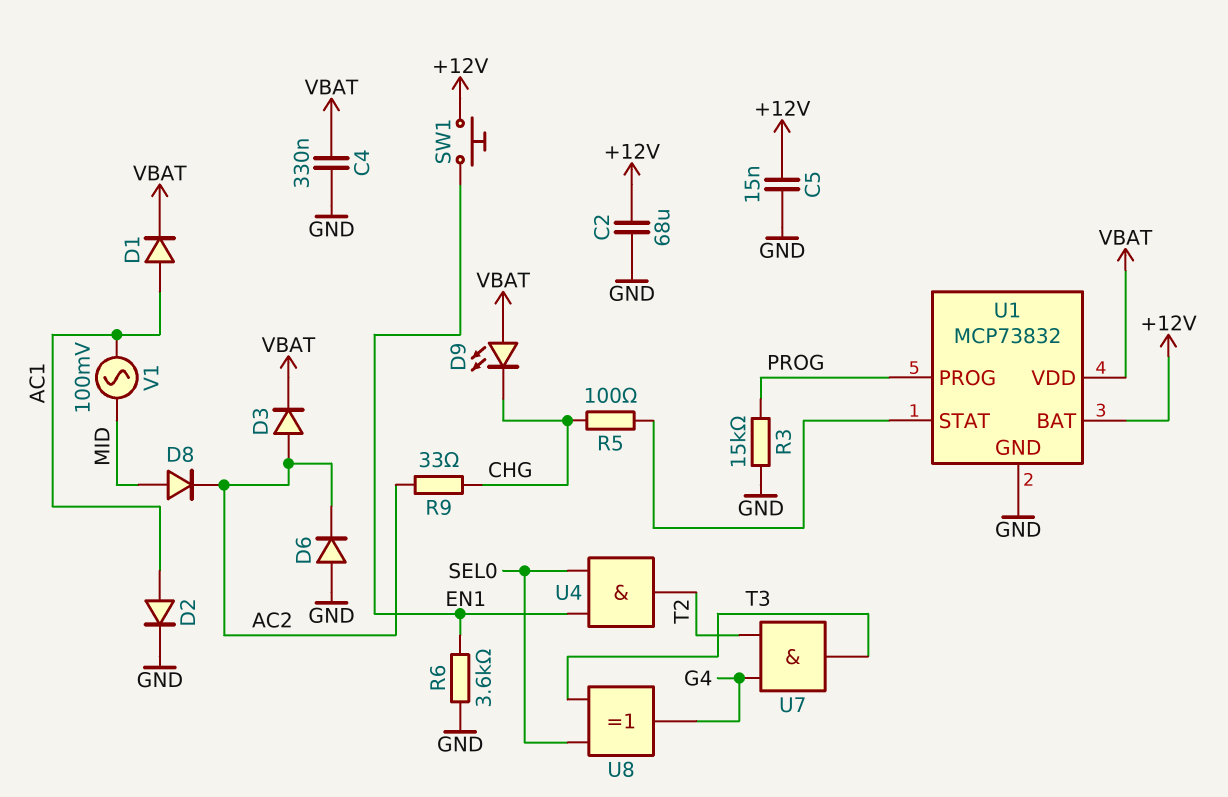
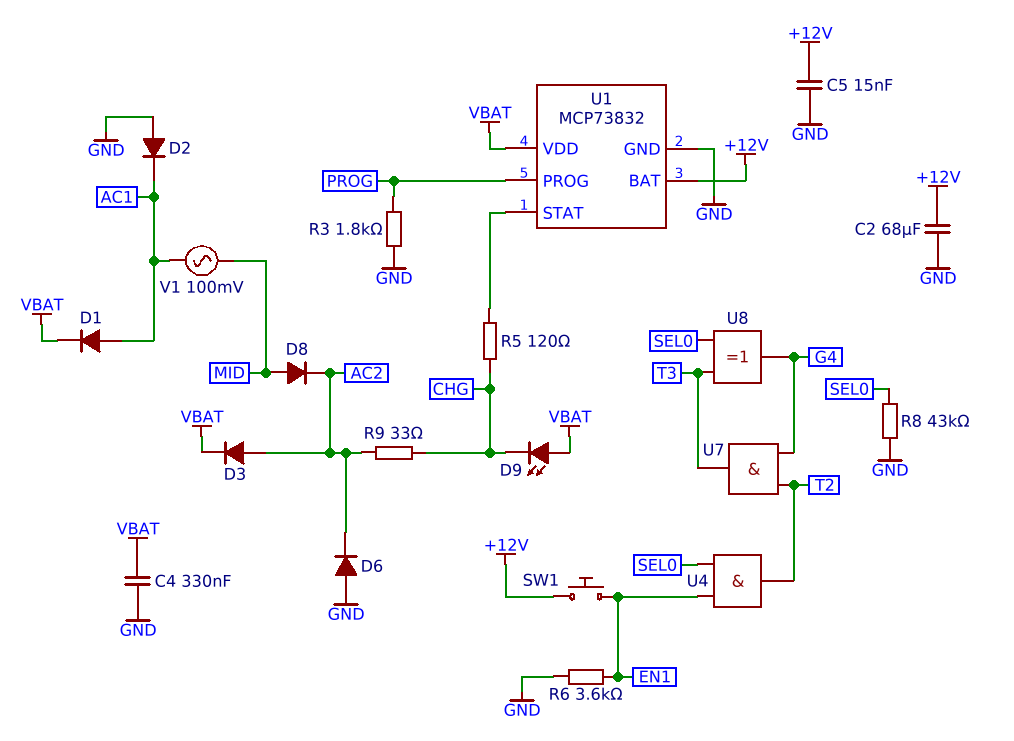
D2: diode (A AC1, K GND) -> diode (A GND, K AC1)
R3: 15k (GND, PROG) -> 1.8k (GND, PROG)
R5: 100 (CHG, U1/STAT) -> 120 (CHG, U1/STAT)
R8: none -> 43k (GND, SEL0)

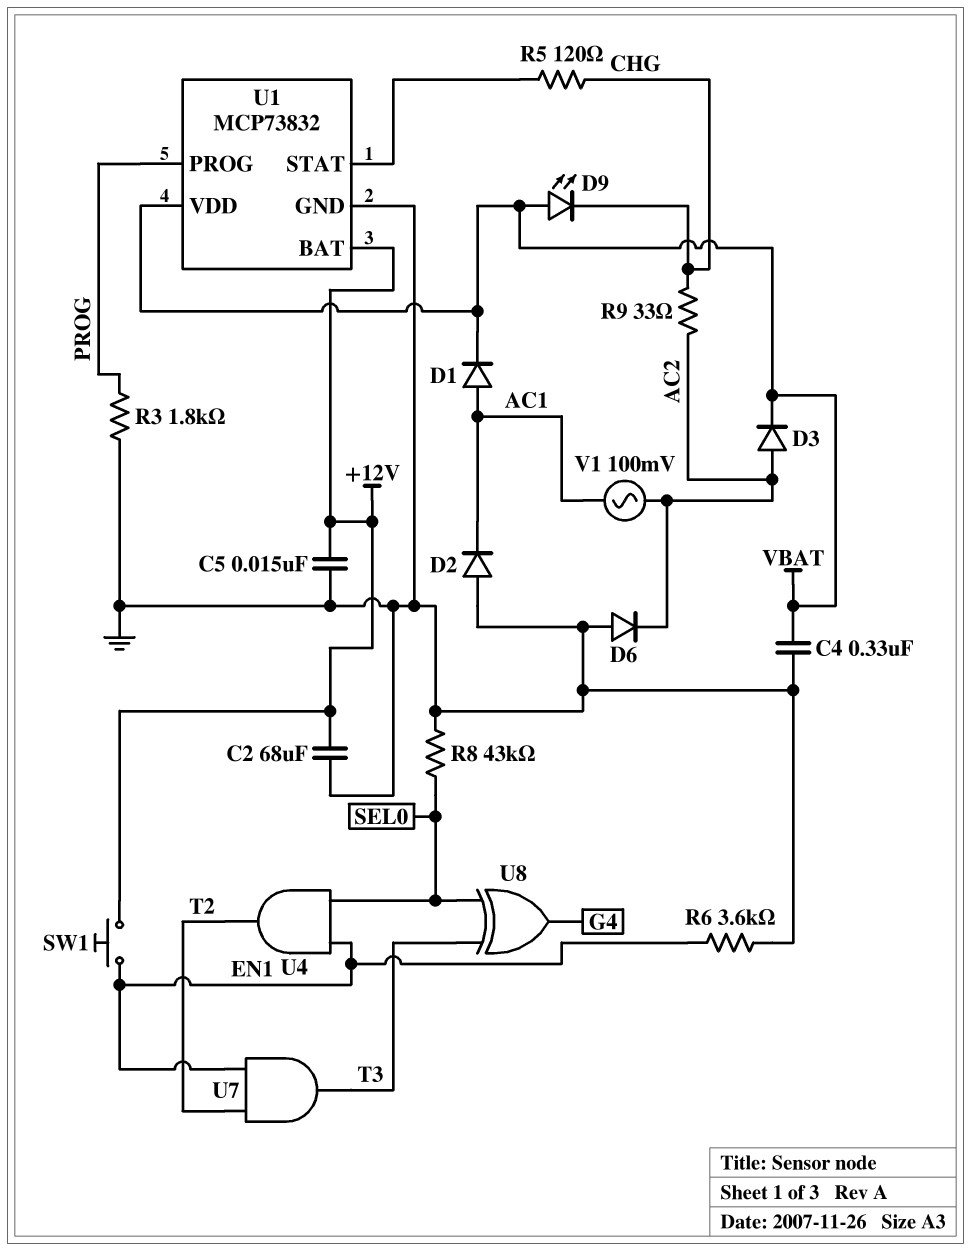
D8: diode (A MID, K AC2) -> none
U7: AND (in G4, in T2, out T3) -> AND (in EN1, in T2, out T3)
V1: AC 100mV (AC1, MID) -> AC 100mV (AC1, AC2)

